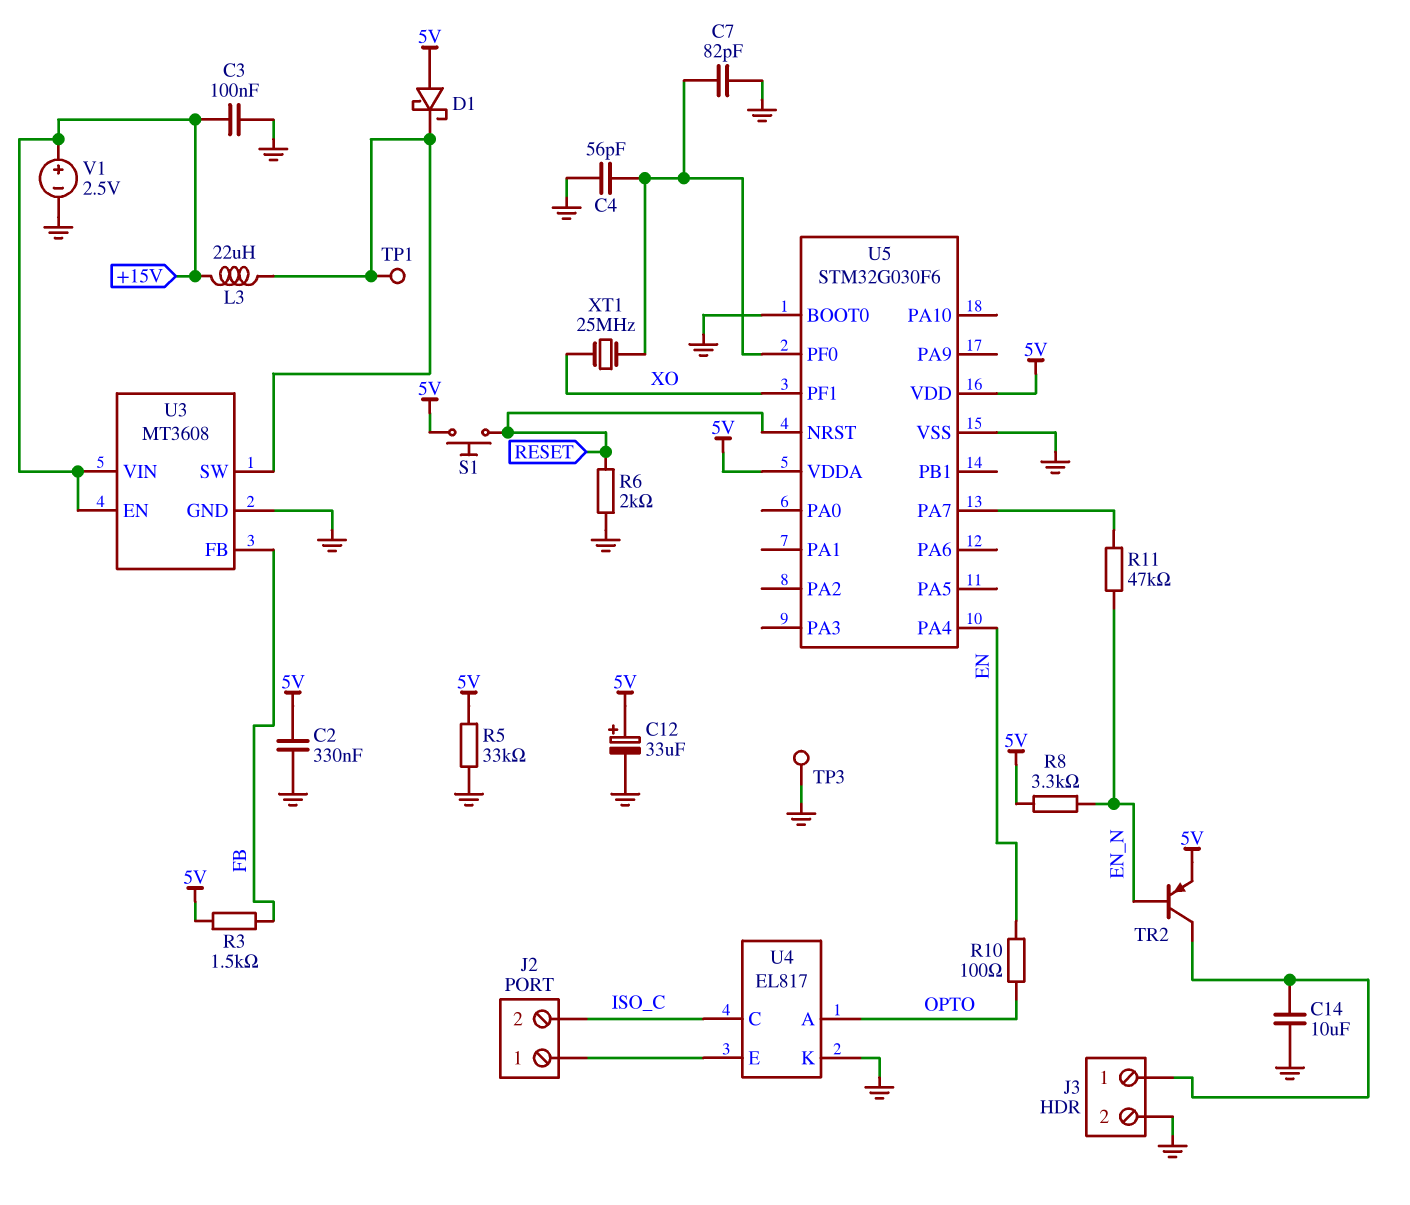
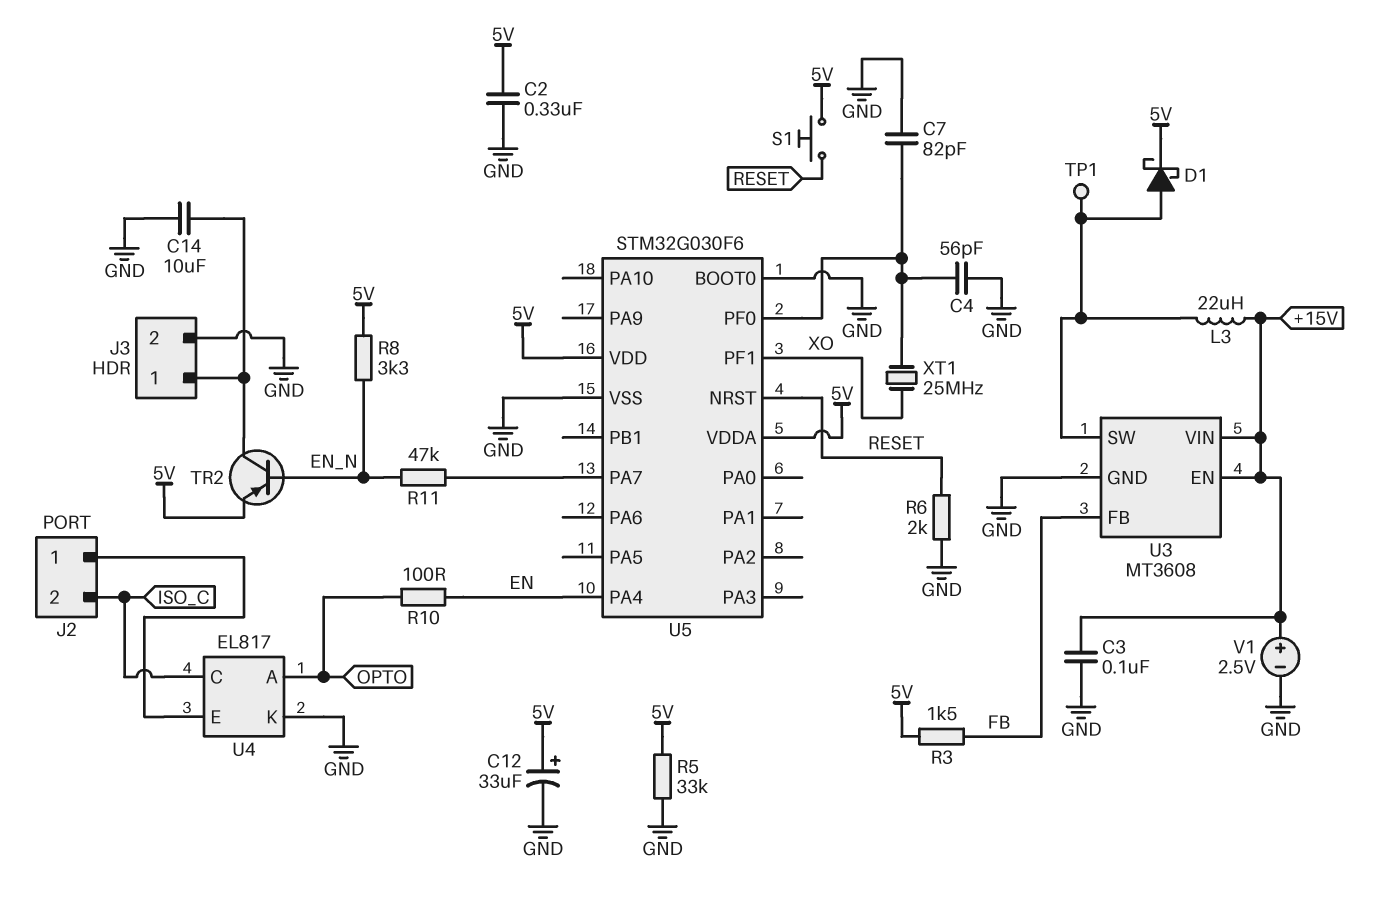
D1: schottky (A 5V, K U3/SW) -> schottky (A U3/SW, K 5V)
TP3: test point (GND) -> none

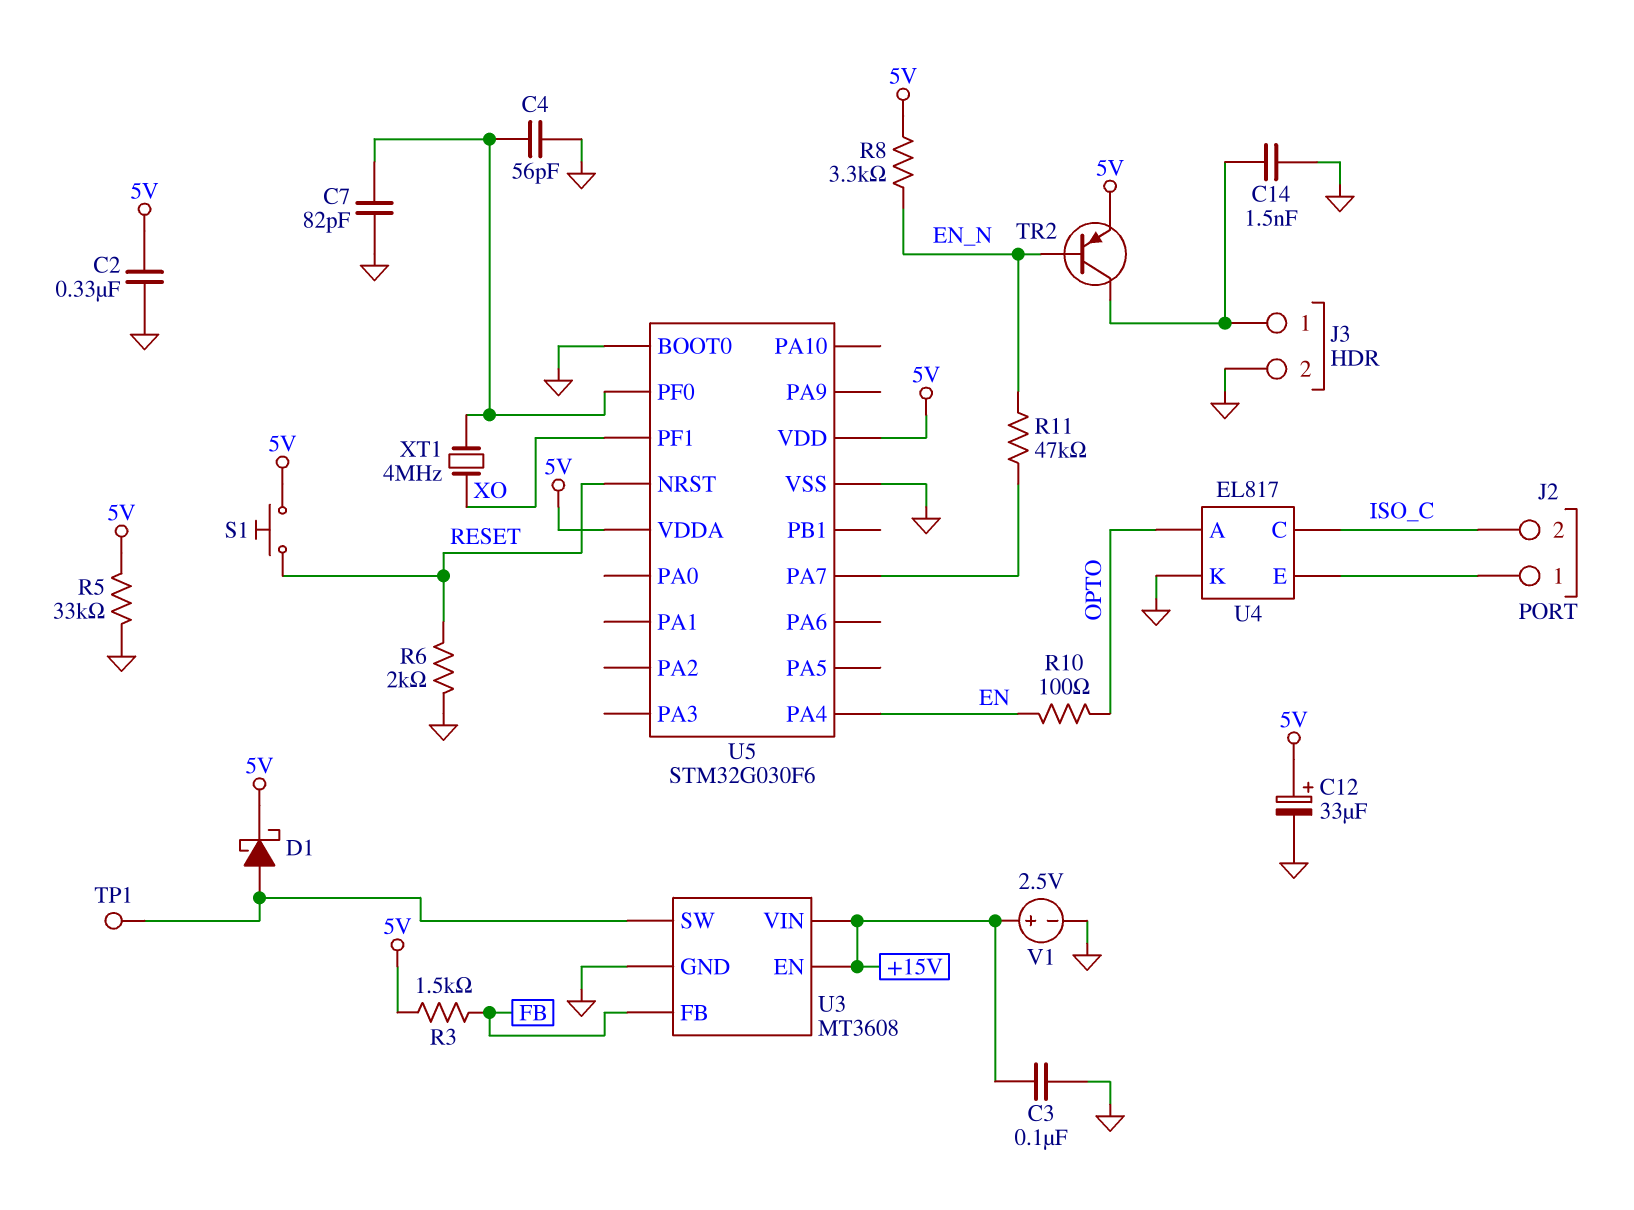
C14: 10uF (GND, J3/1) -> 1.5nF (GND, J3/1)
L3: 22uH (+15V, U3/SW) -> none
XT1: 25MHz (U5/PF0, XO) -> 4MHz (U5/PF0, XO)

